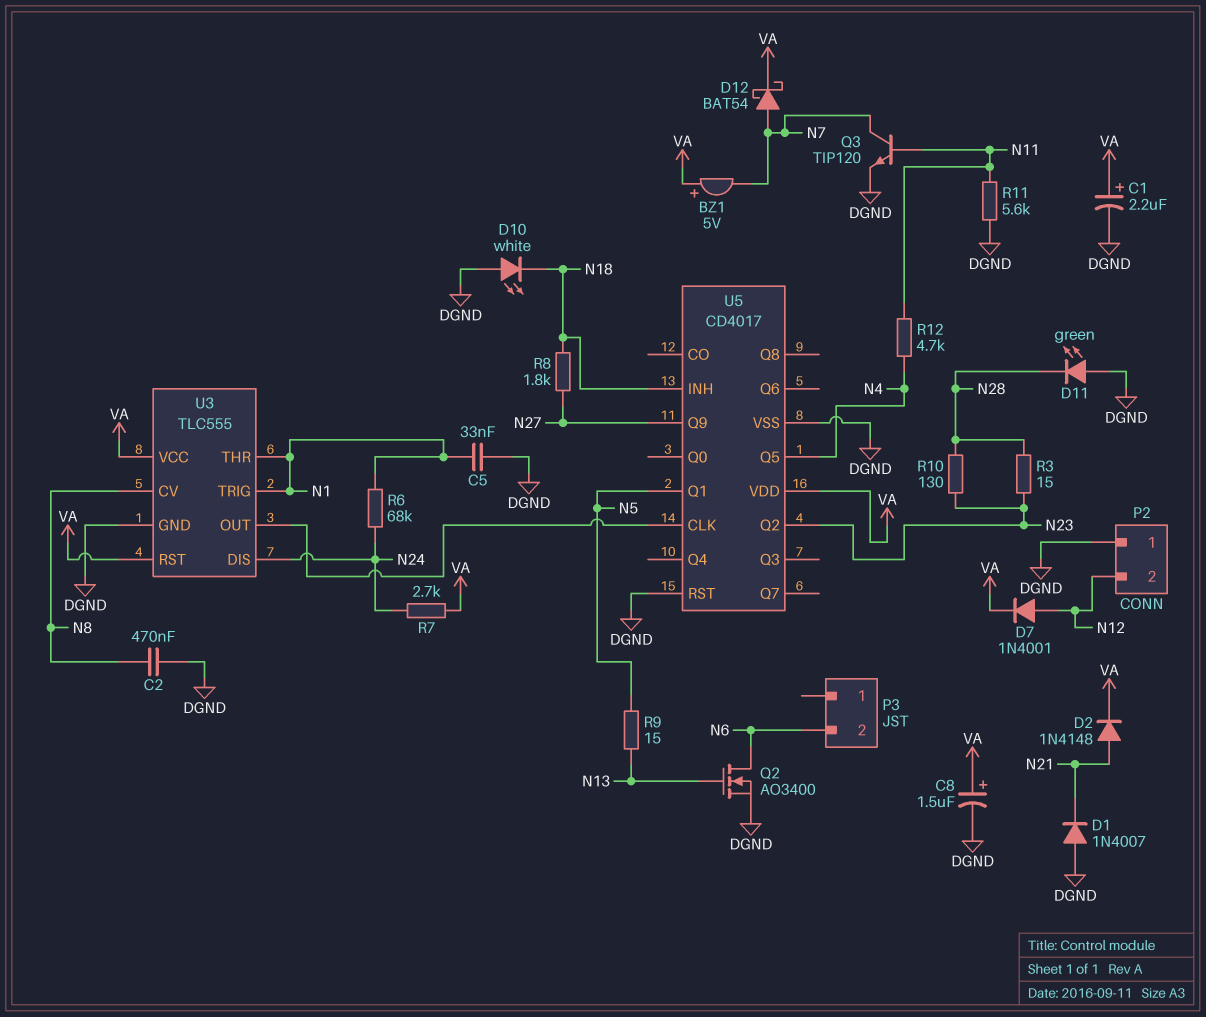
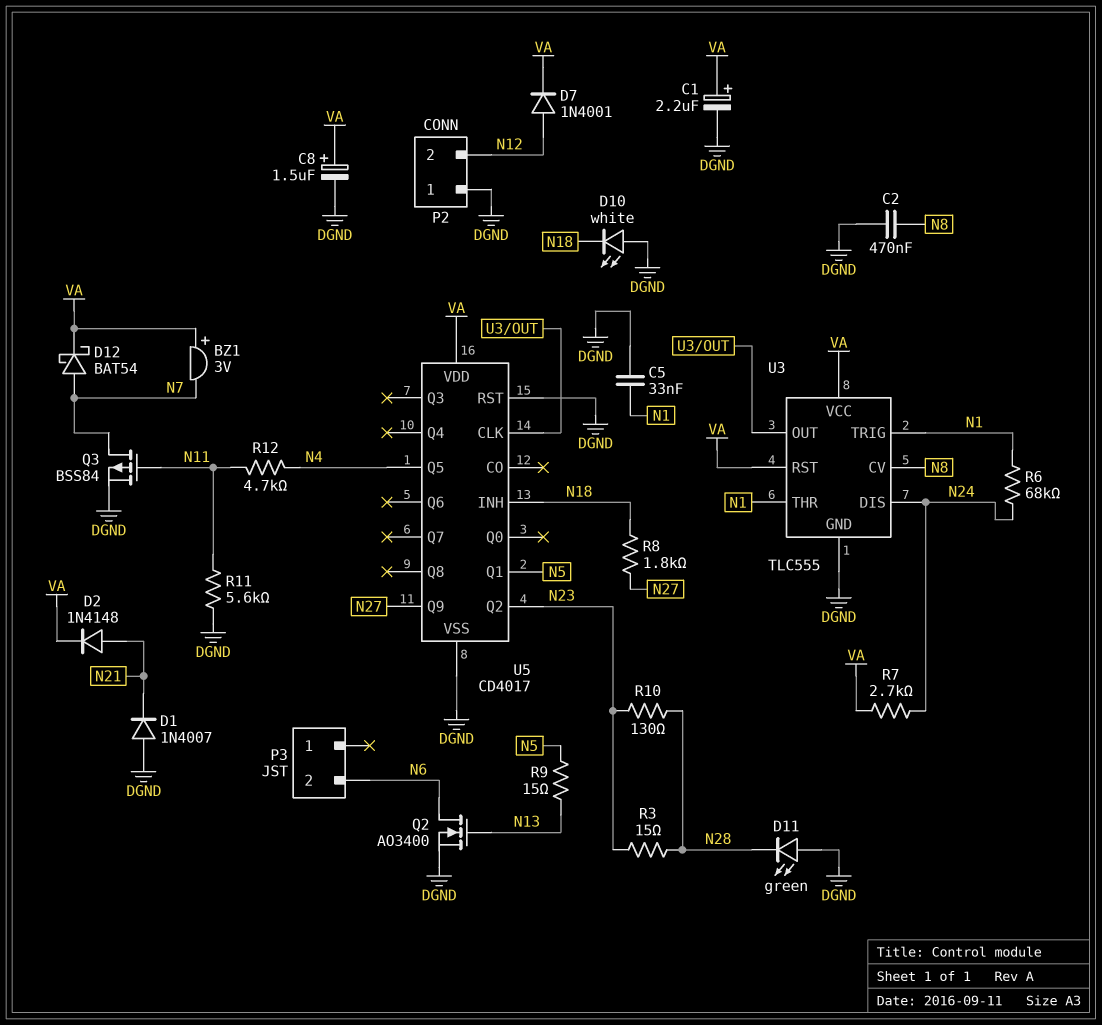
BZ1: buzzer 5V (plus VA, minus N7) -> buzzer 3V (plus VA, minus N7)
Q3: NPN TIP120 (B N11, C N7, E DGND) -> PMOS BSS84 (G N11, D N7, S DGND)

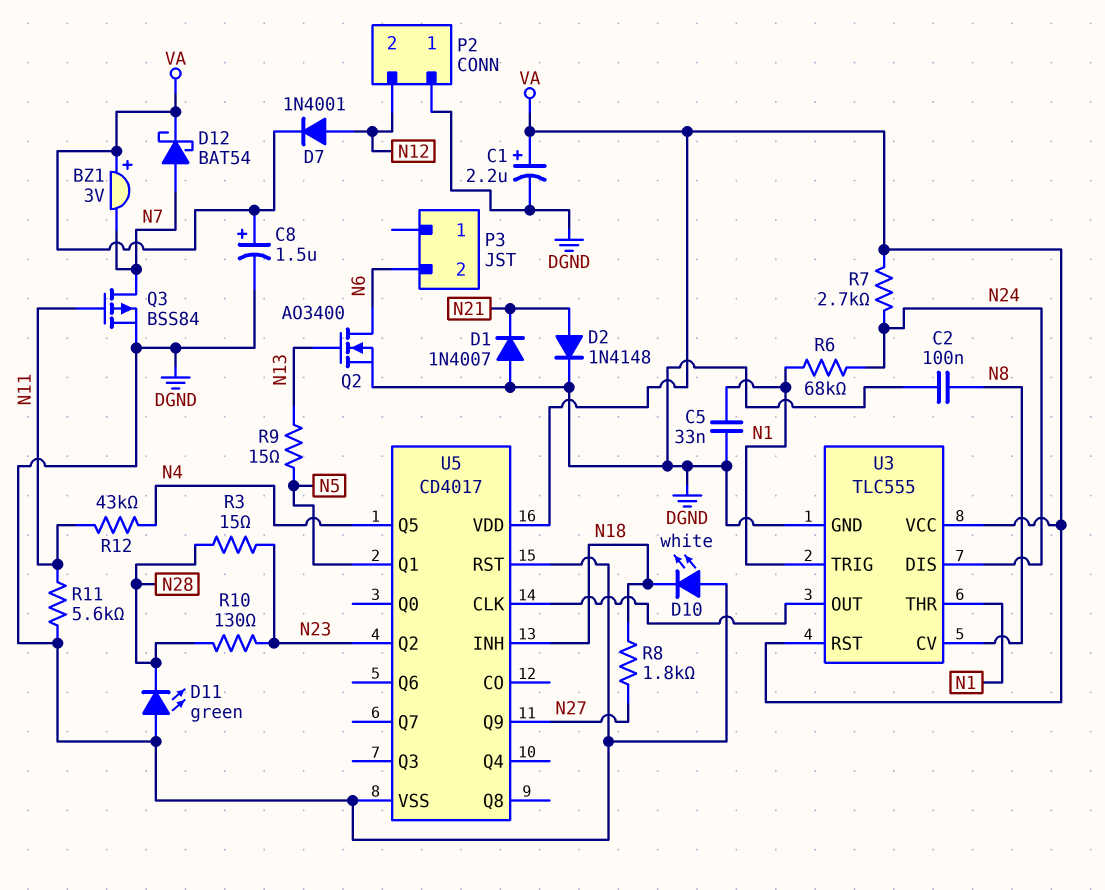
C2: 470nF (DGND, N8) -> 100nF (DGND, N8)
D2: diode 1N4148 (A N21, K VA) -> diode 1N4148 (A N21, K DGND)
R12: 4.7k (N4, N11) -> 43k (N4, N11)

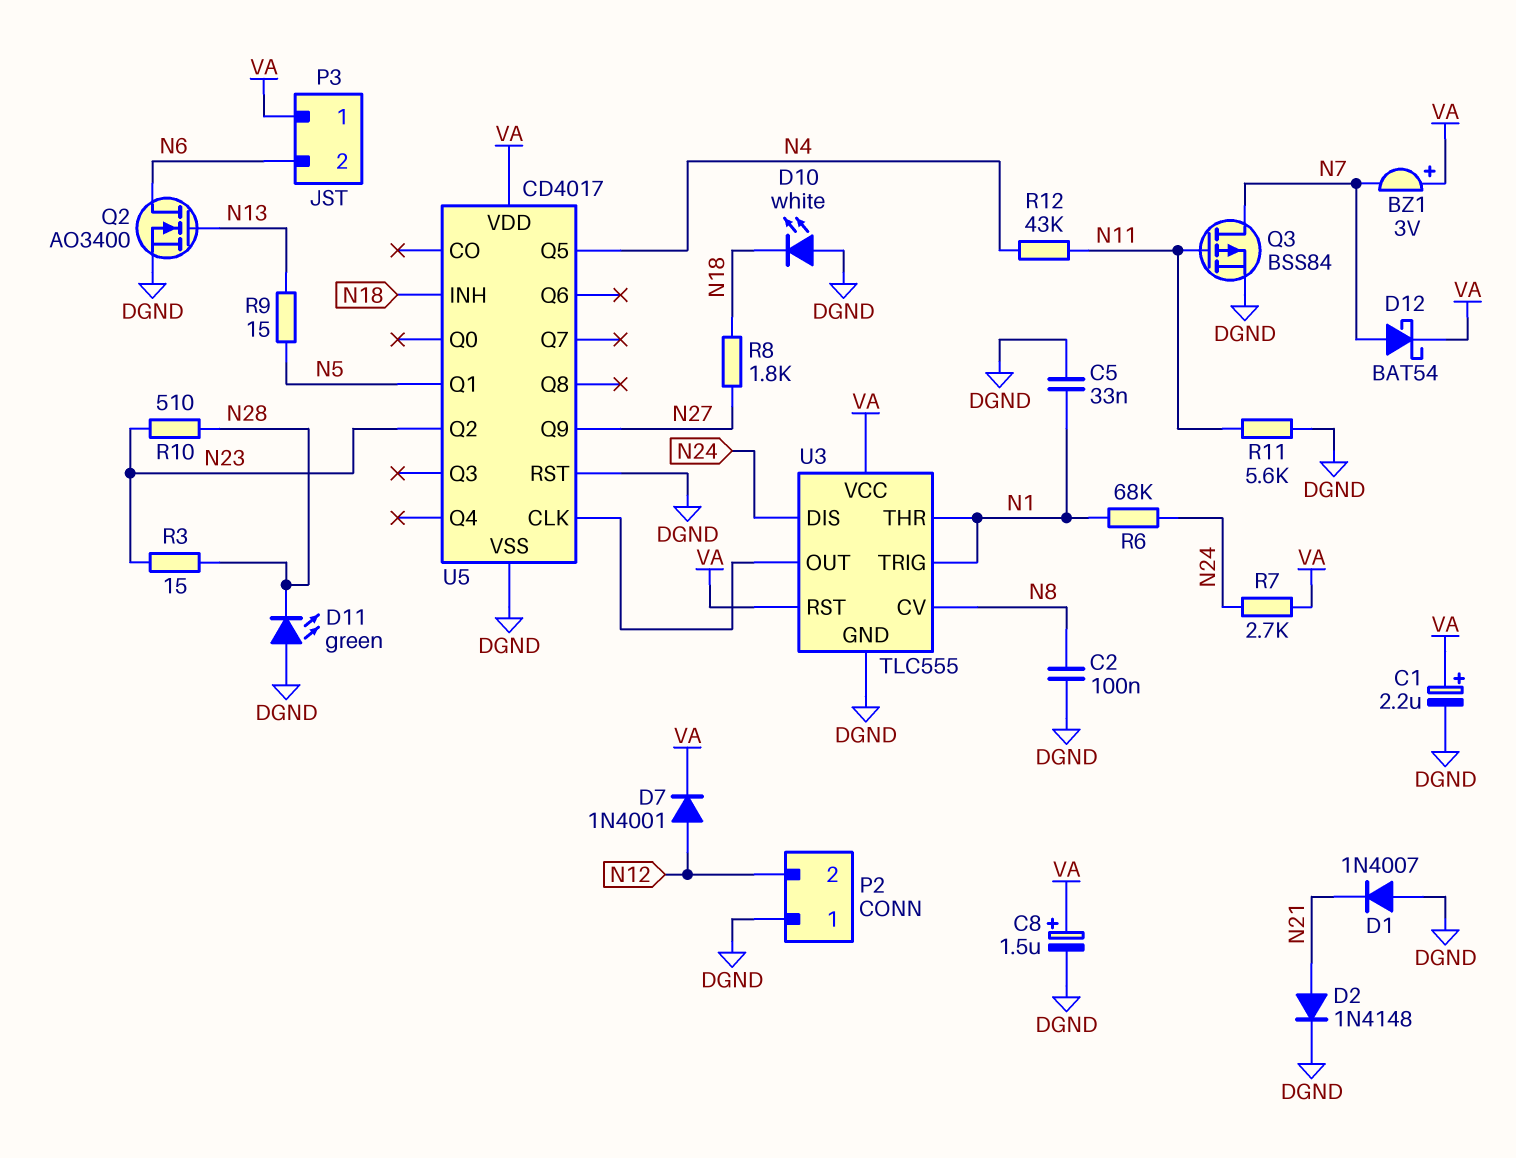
P3 pin 1: none -> VA
R10: 130 (N23, N28) -> 510 (N23, N28)

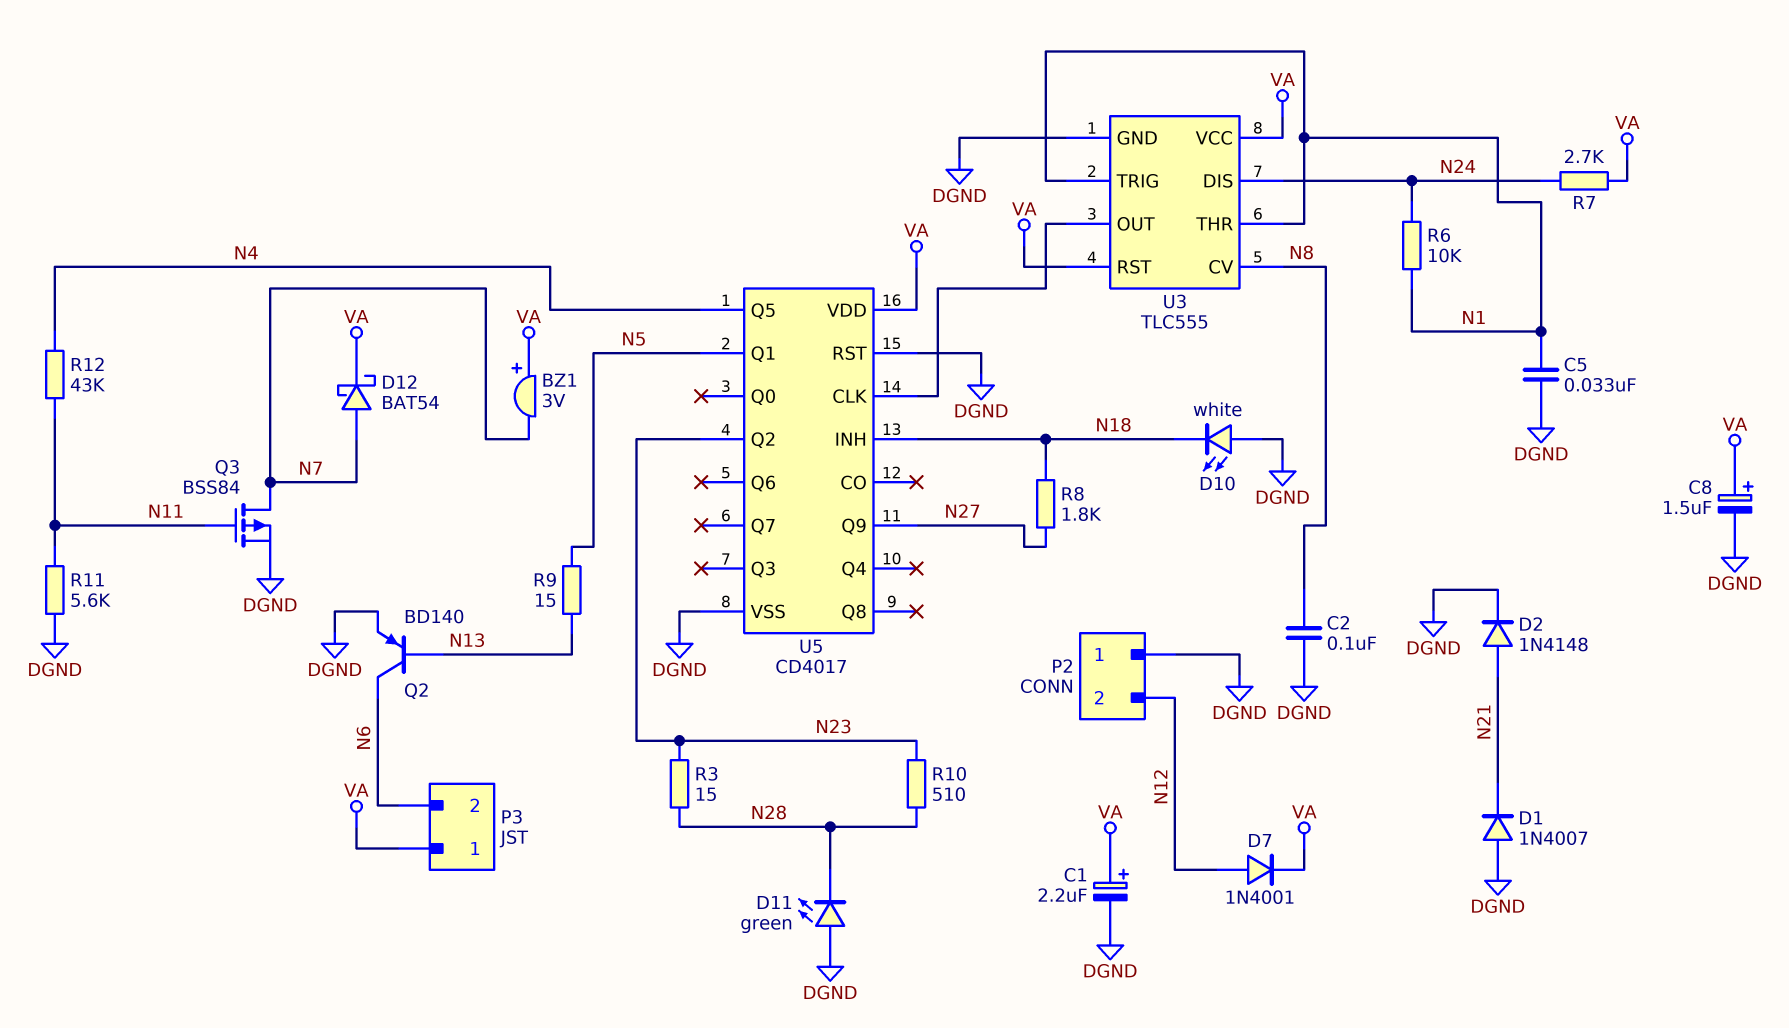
Q2: NMOS AO3400 (G N13, D N6, S DGND) -> PNP BD140 (B N13, C N6, E DGND)
R6: 68k (N1, N24) -> 10k (N1, N24)

